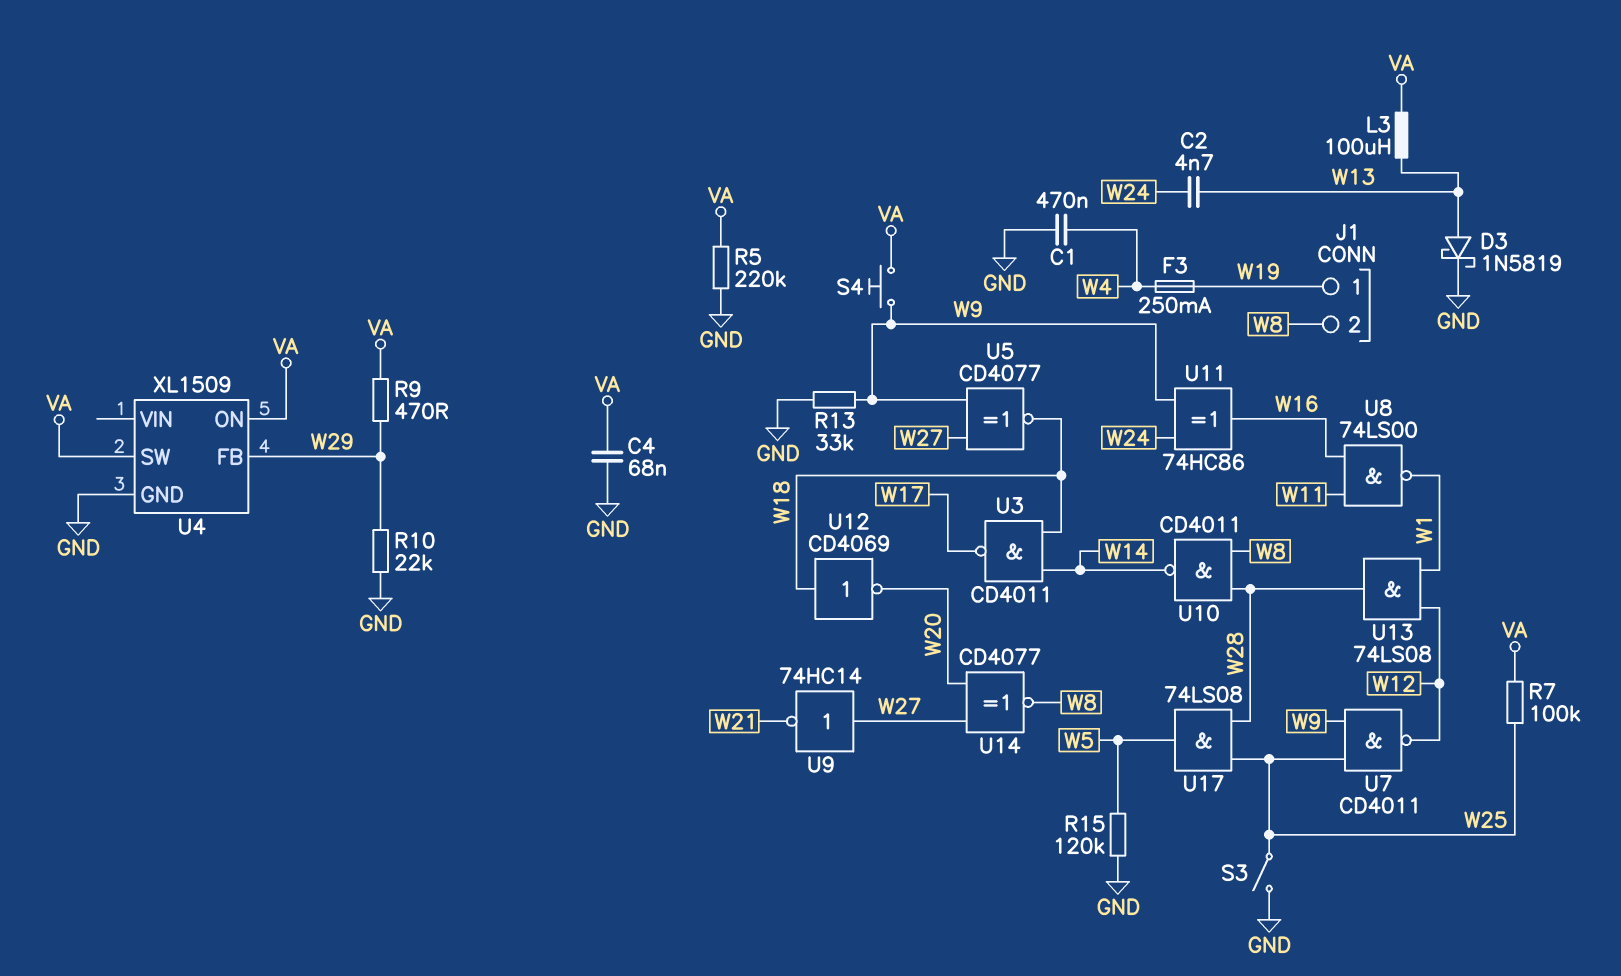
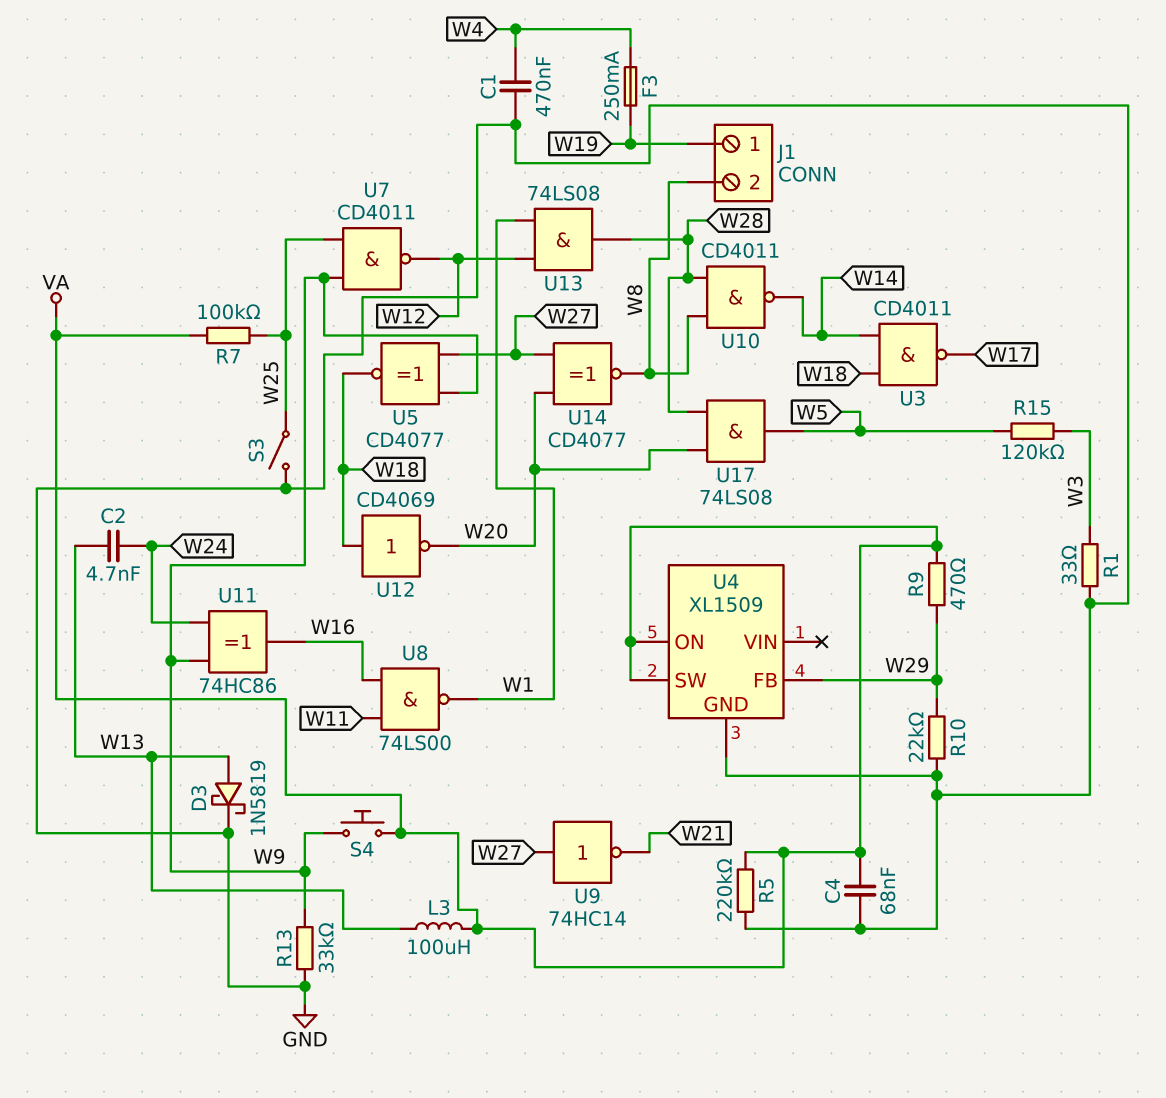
R1: none -> 33 (GND, W3)
R15: 120k (GND, W5) -> 120k (W3, W5)
U17: AND 74LS08 (in W25, in W28, out W5) -> AND 74LS08 (in W20, in W28, out W5)

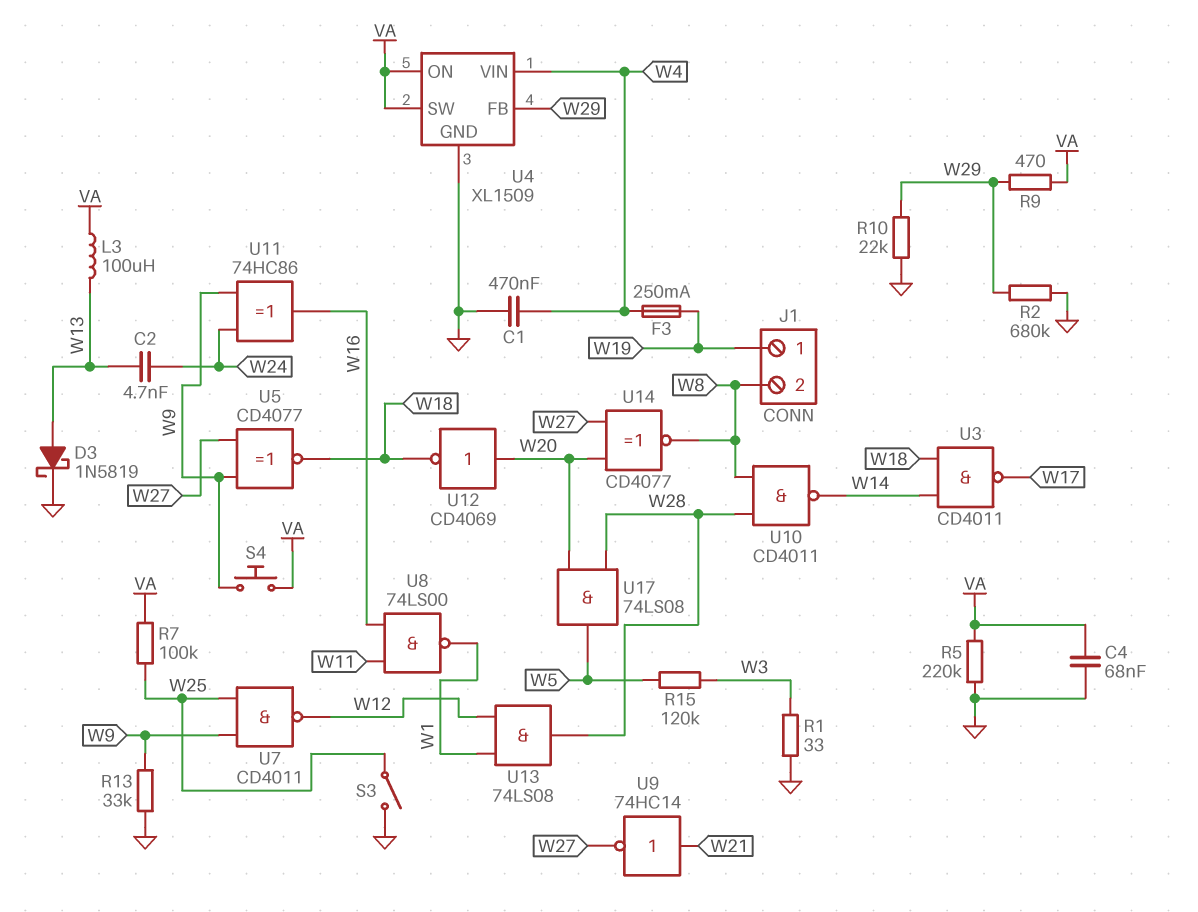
R2: none -> 680k (GND, W29)
U4 pin VIN: none -> W4
U9: NOT 74HC14 (in W27, out W21) -> NOT 74HC14 (in W21, out W27)
U12: NOT CD4069 (in W18, out W20) -> NOT CD4069 (in W20, out W18)

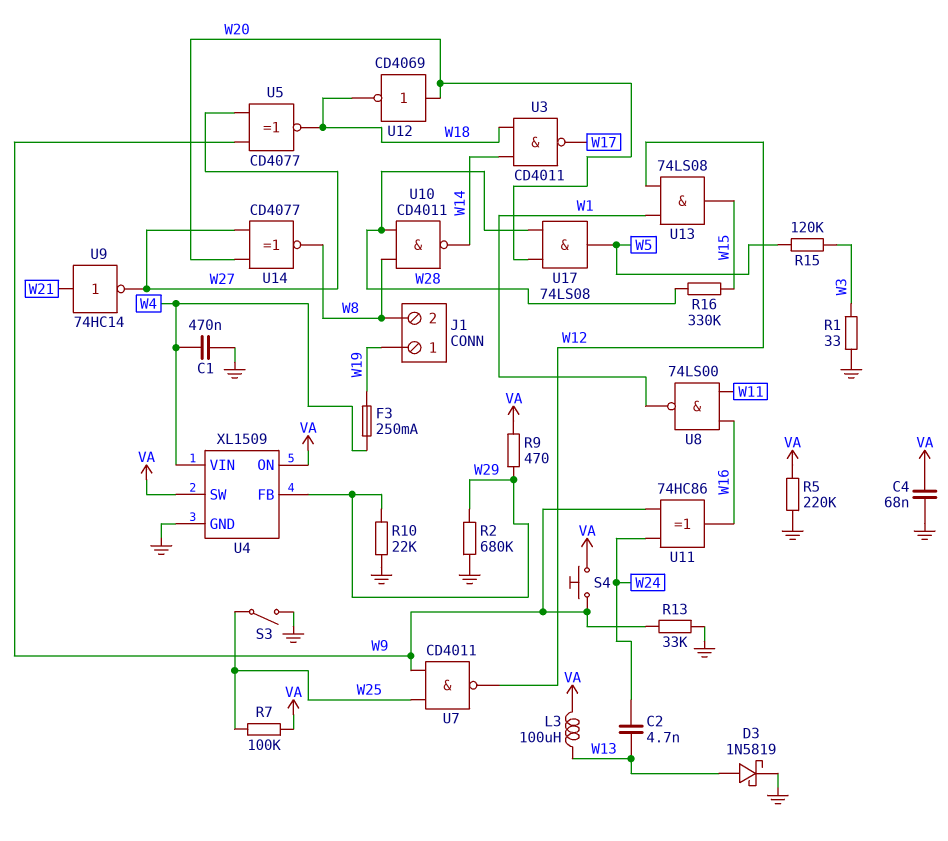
R16: none -> 330k (W15, W28)
U13: AND 74LS08 (in W1, in W12, out W28) -> AND 74LS08 (in W1, in W12, out W15)

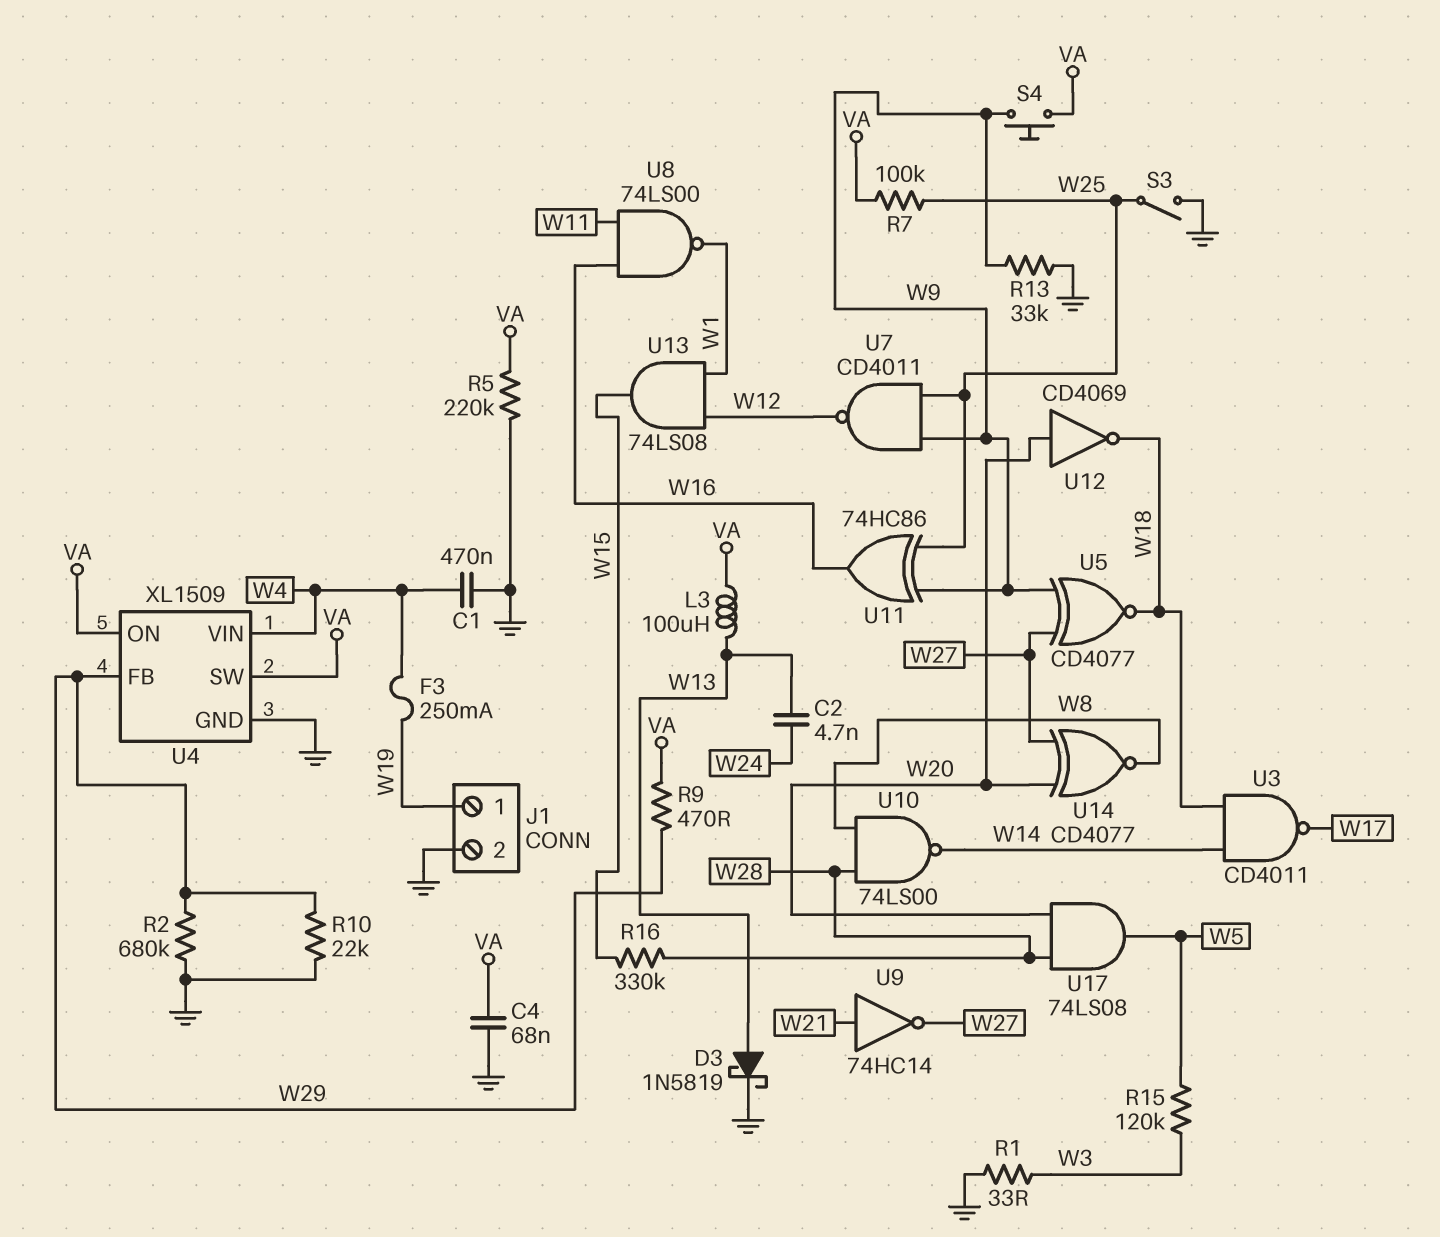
J1 pin 2: W8 -> GND
U10: NAND CD4011 (in W8, in W28, out W14) -> NAND 74LS00 (in W8, in W28, out W14)
U11: XOR 74HC86 (in W9, in W24, out W16) -> XOR 74HC86 (in W9, in W25, out W16)

